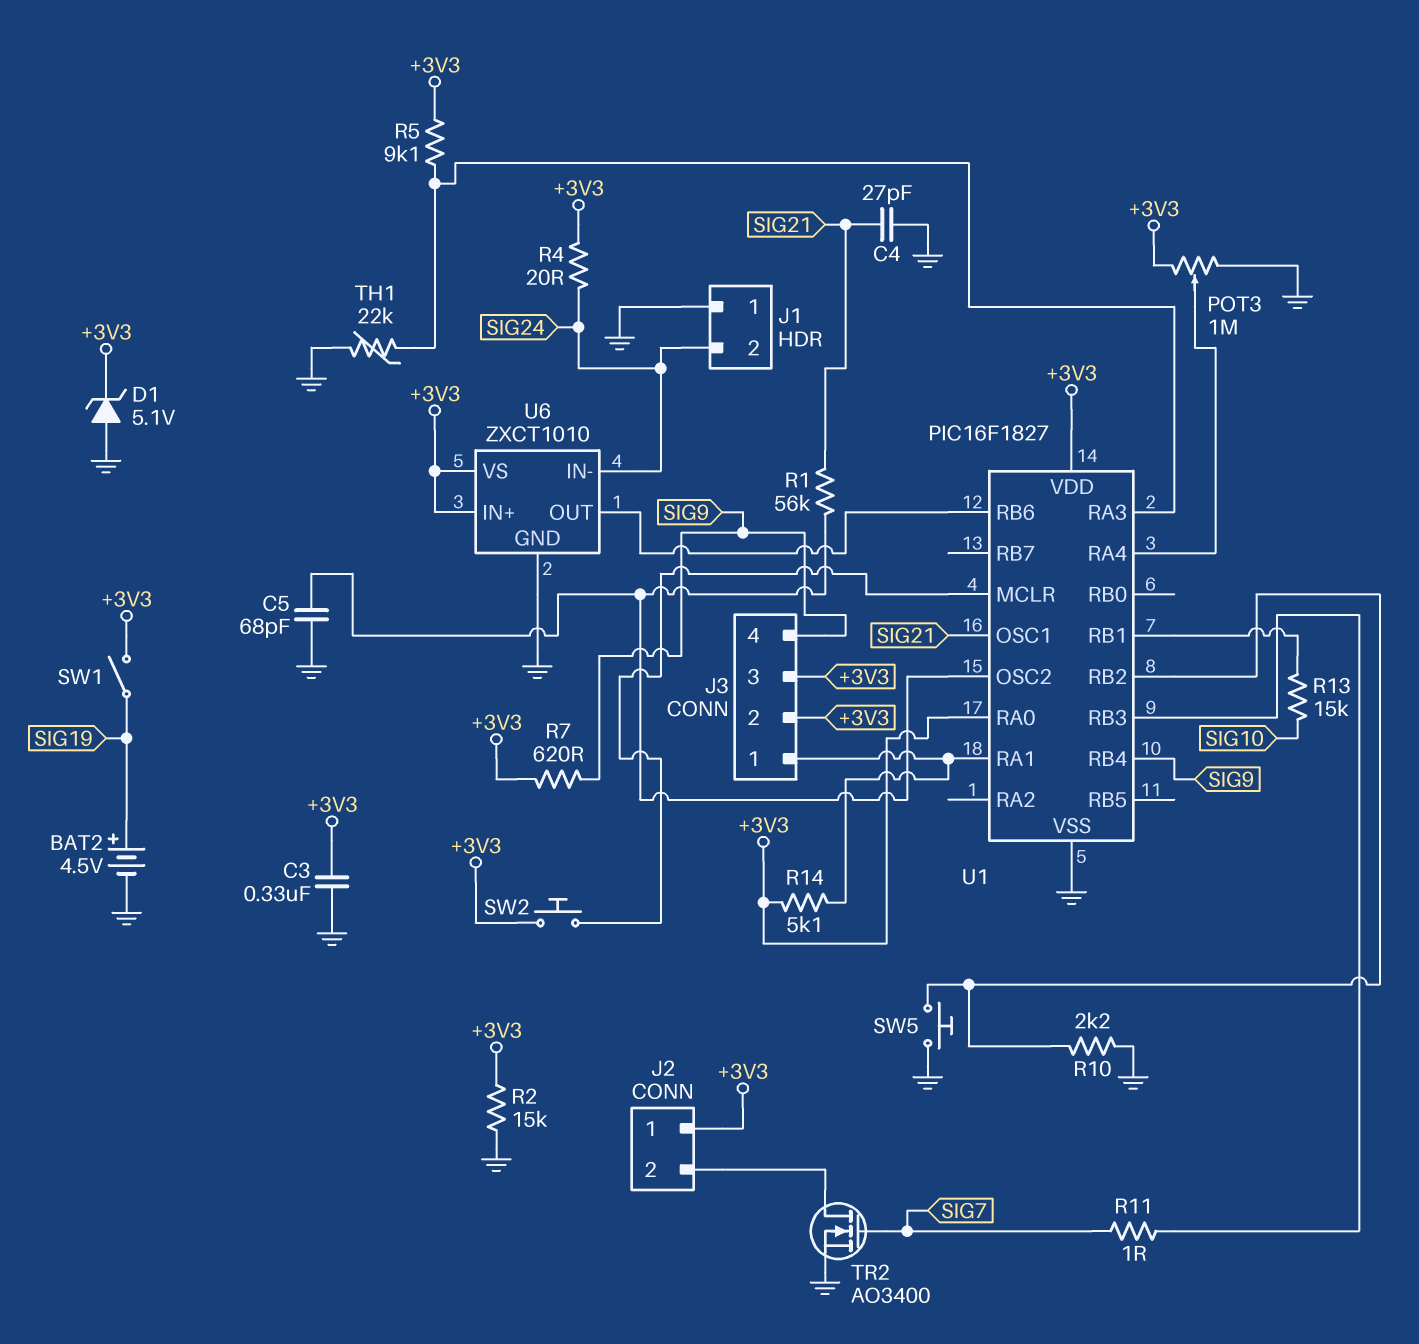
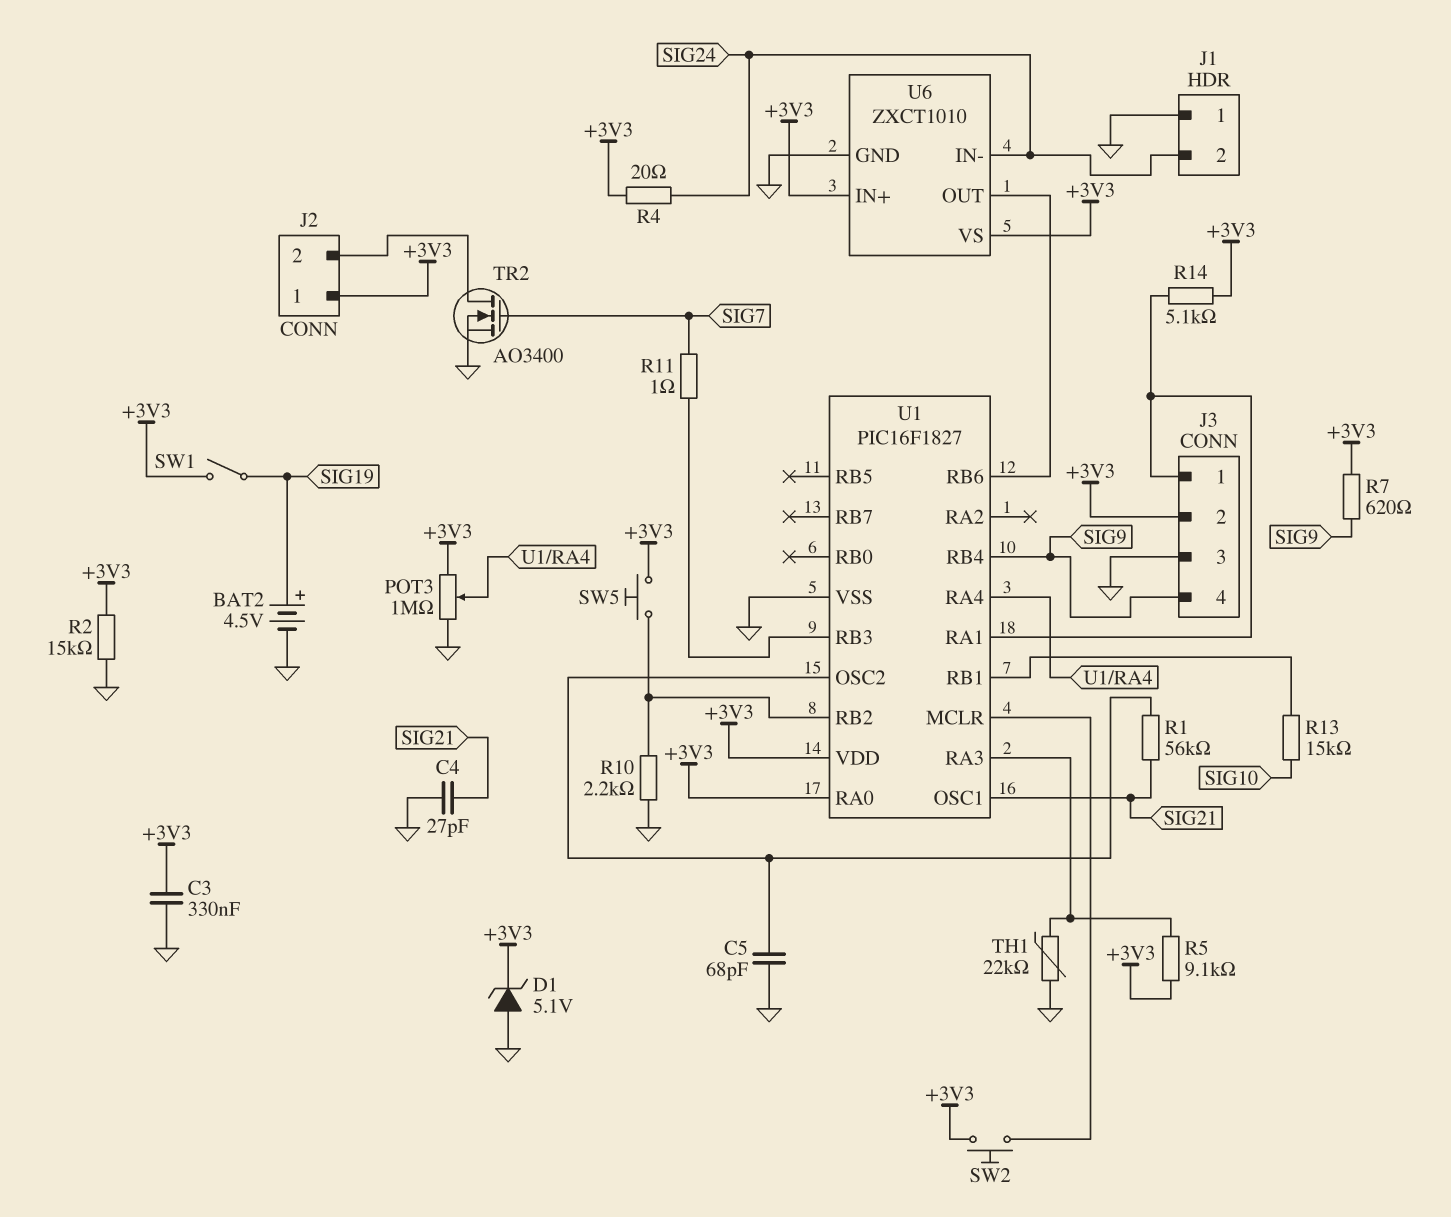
J3 pin 3: +3V3 -> GND
SW5: button (GND, U1/RB2) -> button (+3V3, U1/RB2)

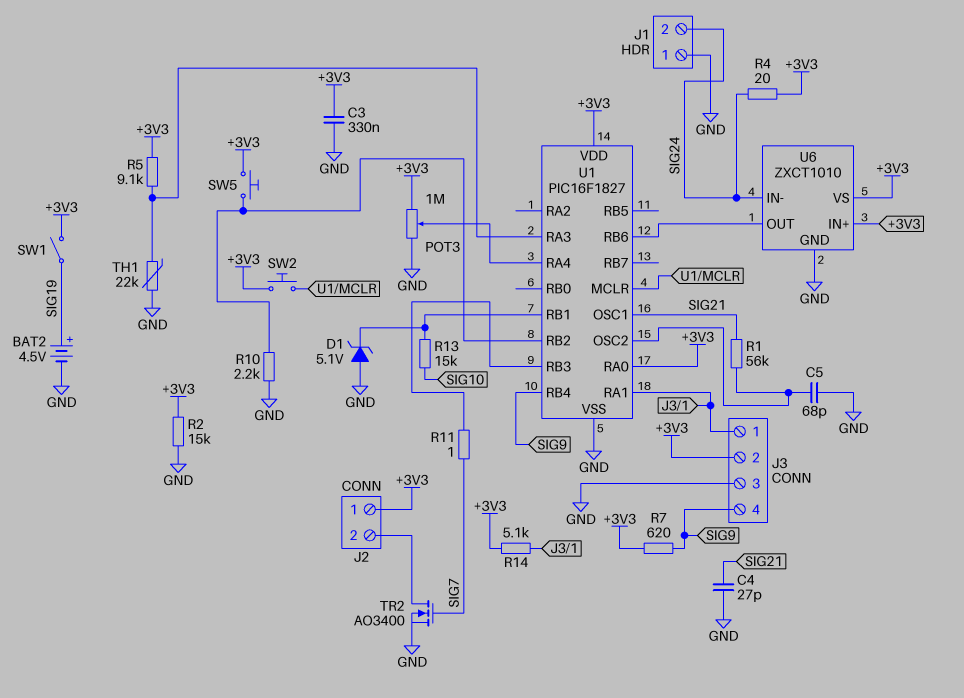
D1: zener 5.1V (A GND, K +3V3) -> zener 5.1V (A GND, K U1/RB1)

